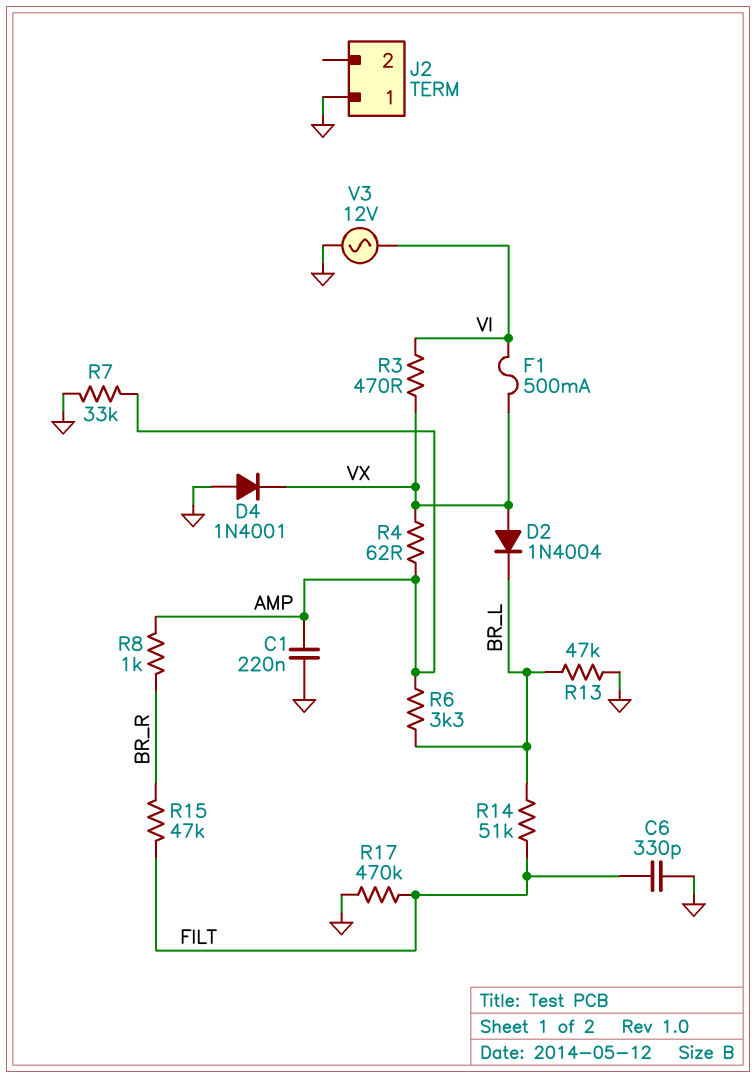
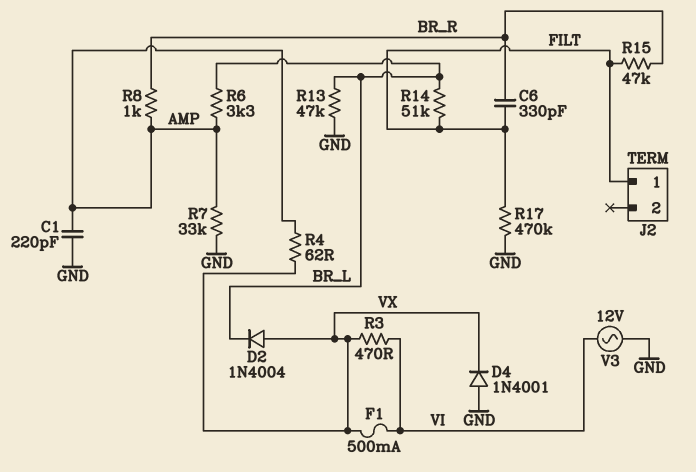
C1: 220nF (AMP, GND) -> 220pF (AMP, GND)
C6: 330pF (FILT, GND) -> 330pF (BR_R, FILT)
J2 pin 1: GND -> FILT

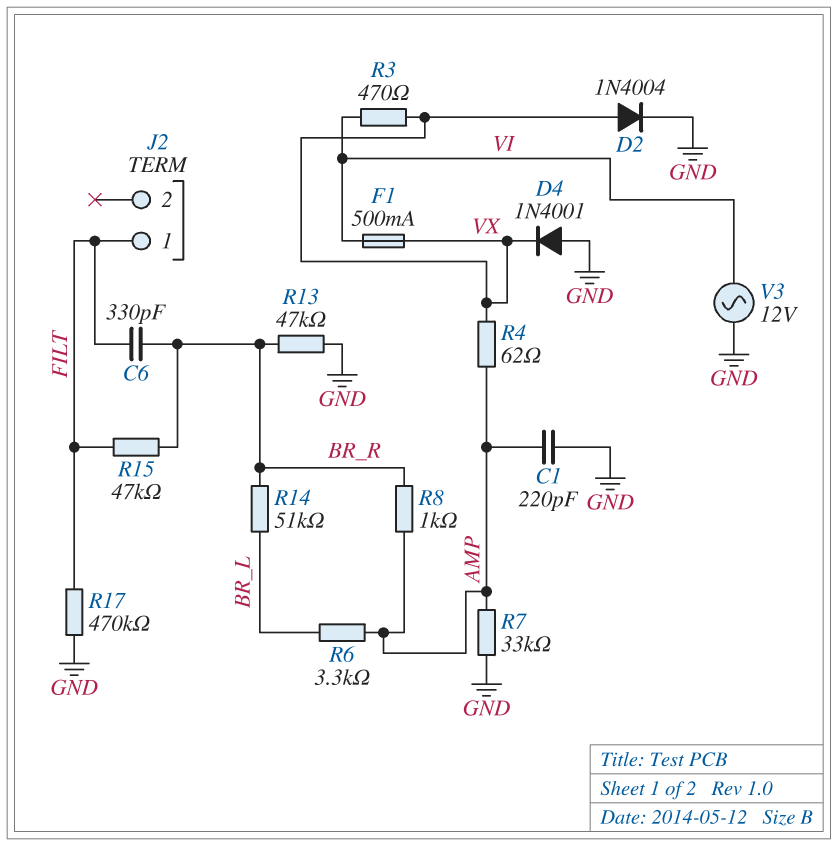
D2: diode 1N4004 (A VX, K BR_L) -> diode 1N4004 (A VX, K GND)
R13: 47k (BR_L, GND) -> 47k (BR_R, GND)
R14: 51k (BR_L, FILT) -> 51k (BR_L, BR_R)

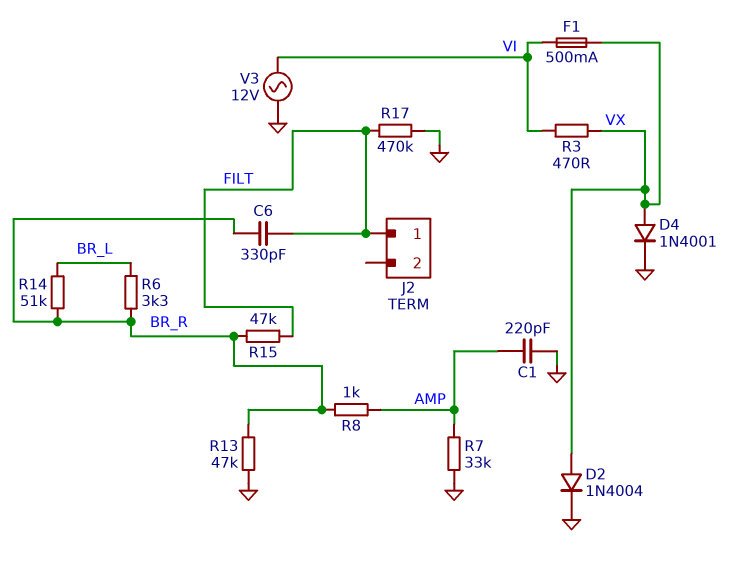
D4: diode 1N4001 (A GND, K VX) -> diode 1N4001 (A VX, K GND)
R4: 62 (AMP, VX) -> none
R6: 3.3k (AMP, BR_L) -> 3.3k (BR_L, BR_R)

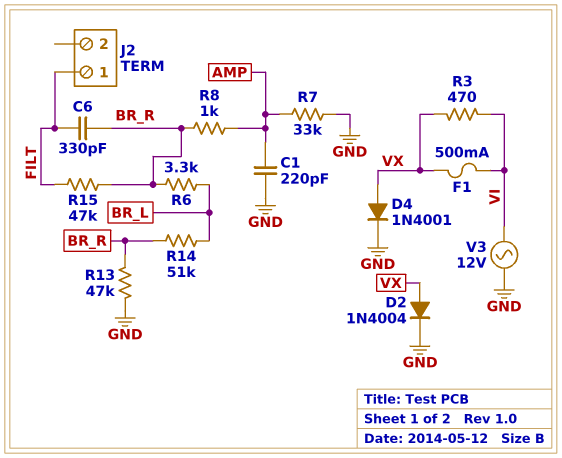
R17: 470k (FILT, GND) -> none

